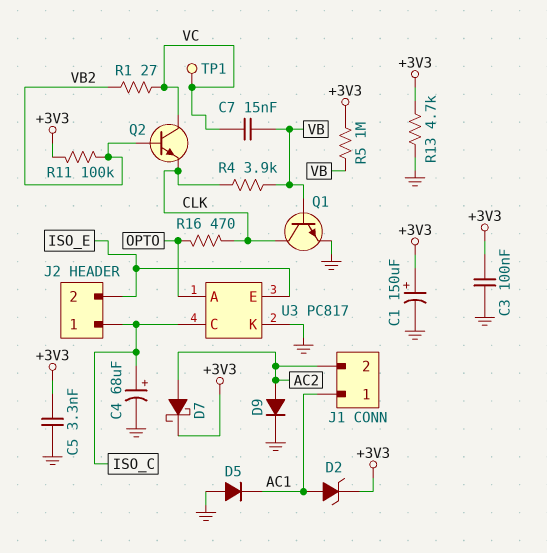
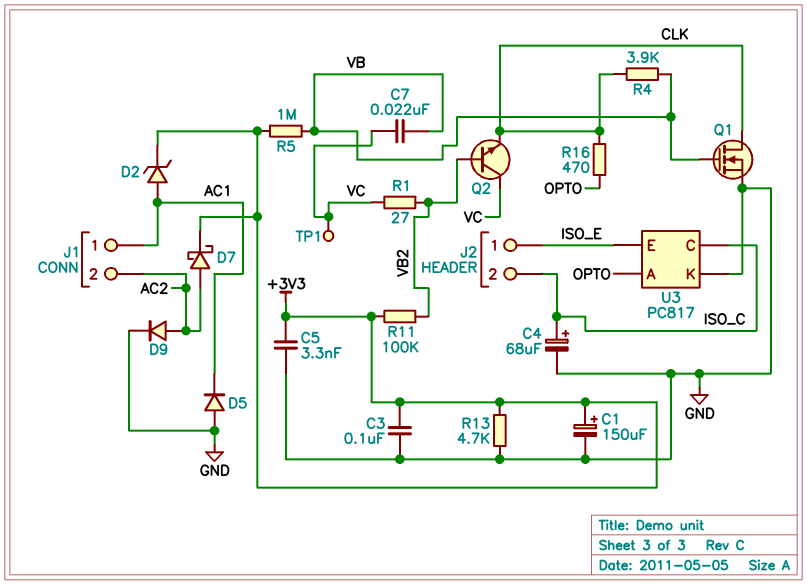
C7: 15nF (VB, VC) -> 22nF (VB, VC)
J2 pin 1: ISO_C -> ISO_E
J2 pin 2: ISO_E -> ISO_C
Q1: NPN (B VB, C CLK, E GND) -> NMOS (G VB, D CLK, S GND)

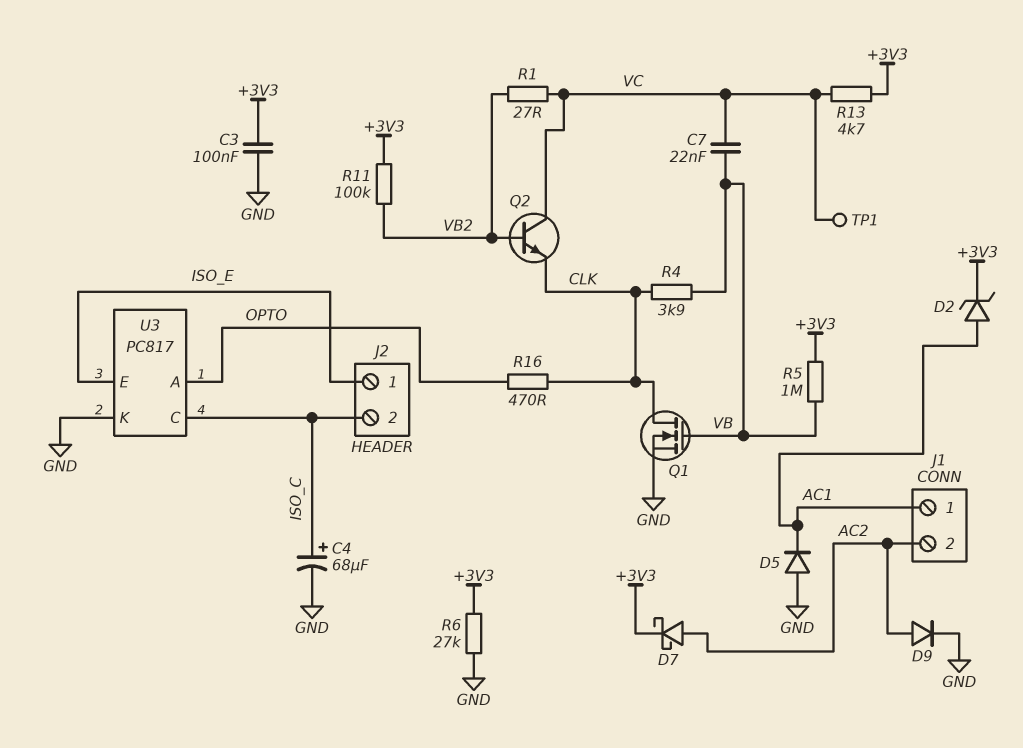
C1: 150uF (plus +3V3, minus GND) -> none
C5: 3.3nF (+3V3, GND) -> none
R6: none -> 27k (+3V3, GND)
R13: 4.7k (+3V3, GND) -> 4.7k (+3V3, VC)

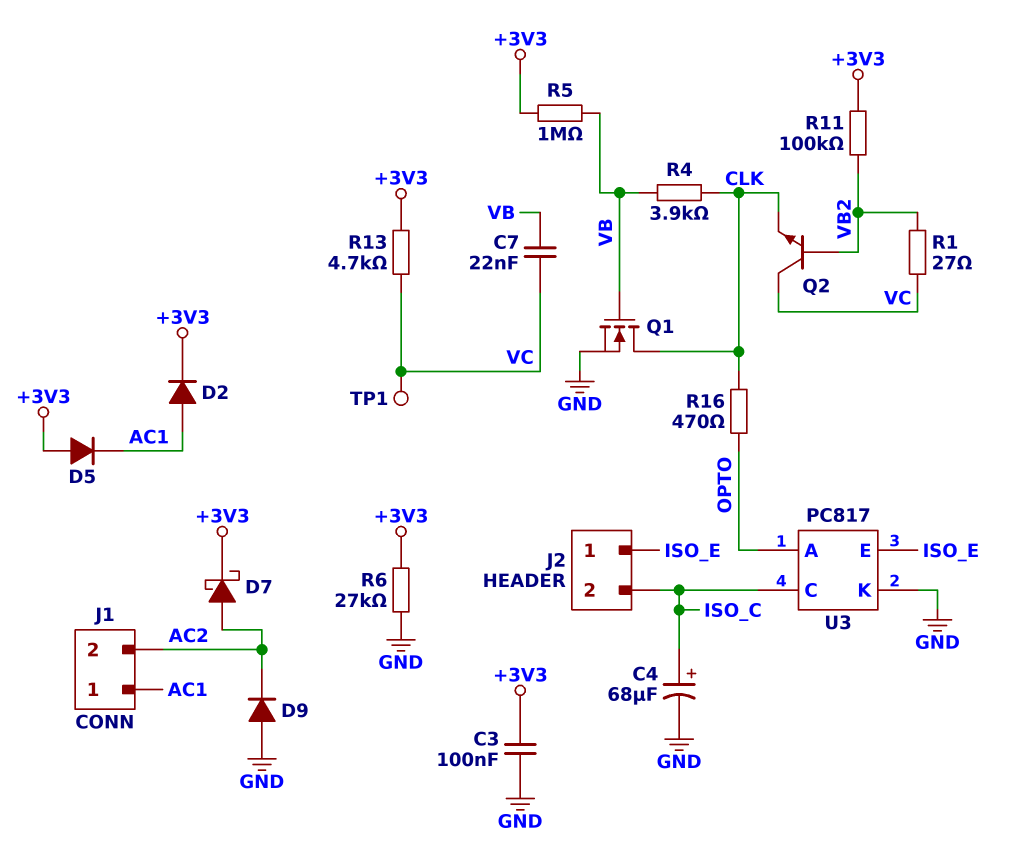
D2: zener (A AC1, K +3V3) -> diode (A AC1, K +3V3)
D5: diode (A GND, K AC1) -> diode (A +3V3, K AC1)
D9: diode (A AC2, K GND) -> diode (A GND, K AC2)

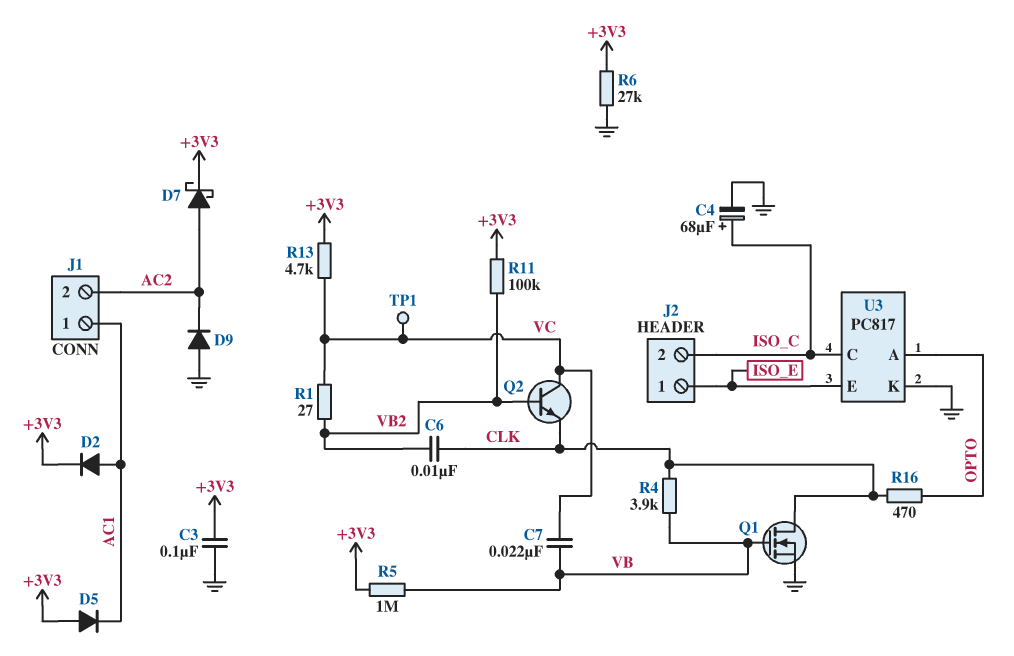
C6: none -> 10nF (CLK, VB2)

